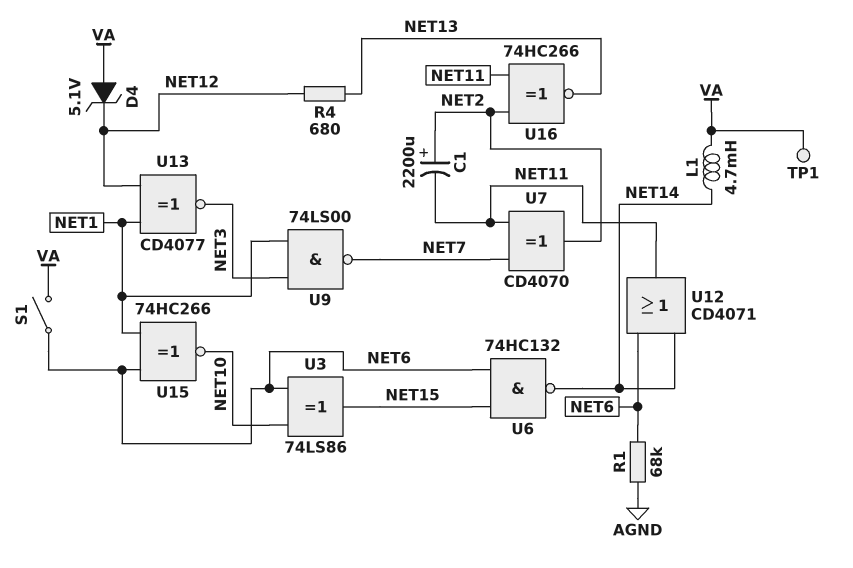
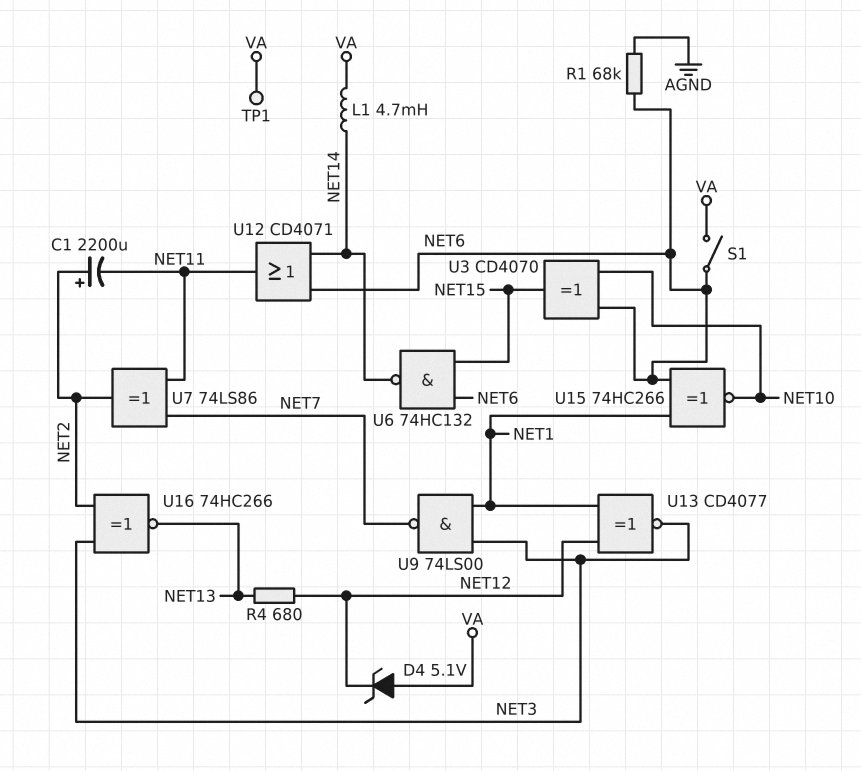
U3: XOR 74LS86 (in NET6, in NET10, out NET15) -> XOR CD4070 (in NET6, in NET10, out NET15)
U7: XOR CD4070 (in NET7, in NET11, out NET2) -> XOR 74LS86 (in NET7, in NET11, out NET2)
U16: XNOR 74HC266 (in NET2, in NET11, out NET13) -> XNOR 74HC266 (in NET2, in NET3, out NET13)

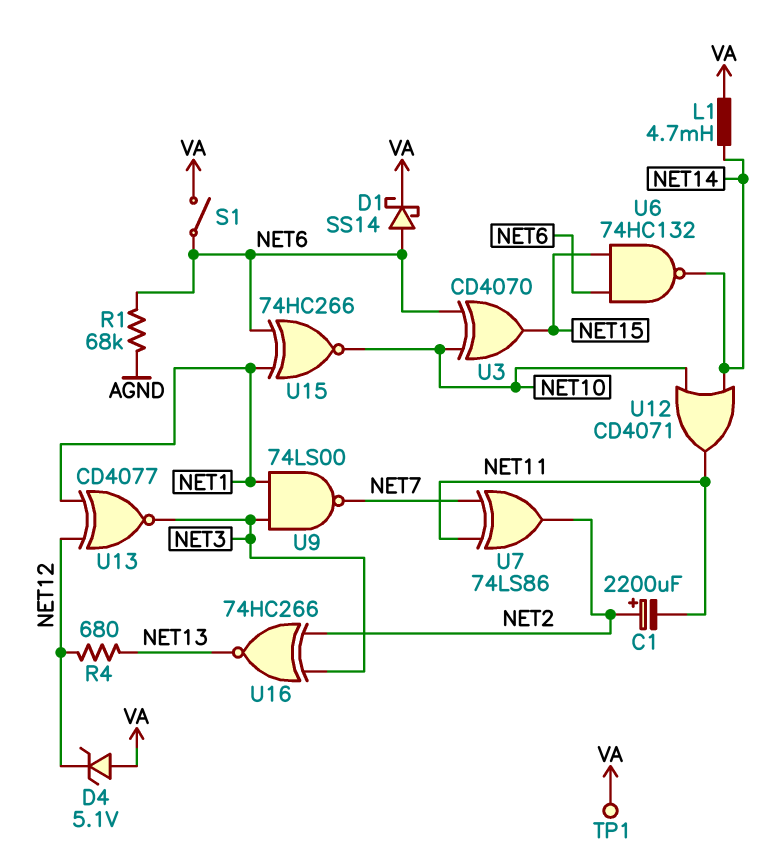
D1: none -> schottky SS14 (A NET6, K VA)
U12: OR CD4071 (in NET6, in NET14, out NET11) -> OR CD4071 (in NET10, in NET14, out NET11)

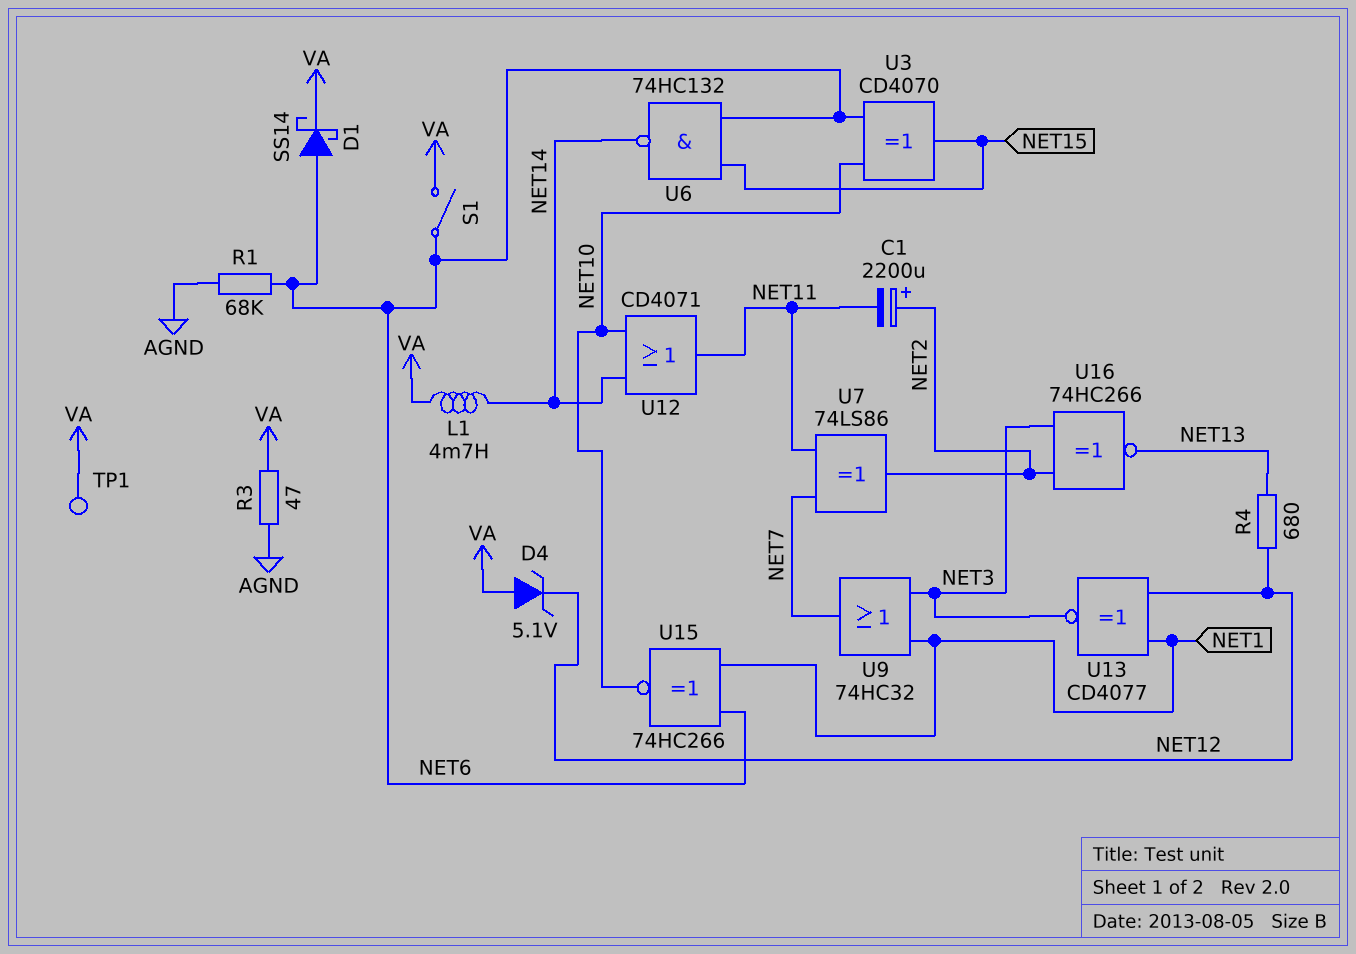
R3: none -> 47 (AGND, VA)
U9: NAND 74LS00 (in NET1, in NET3, out NET7) -> OR 74HC32 (in NET1, in NET3, out NET7)

